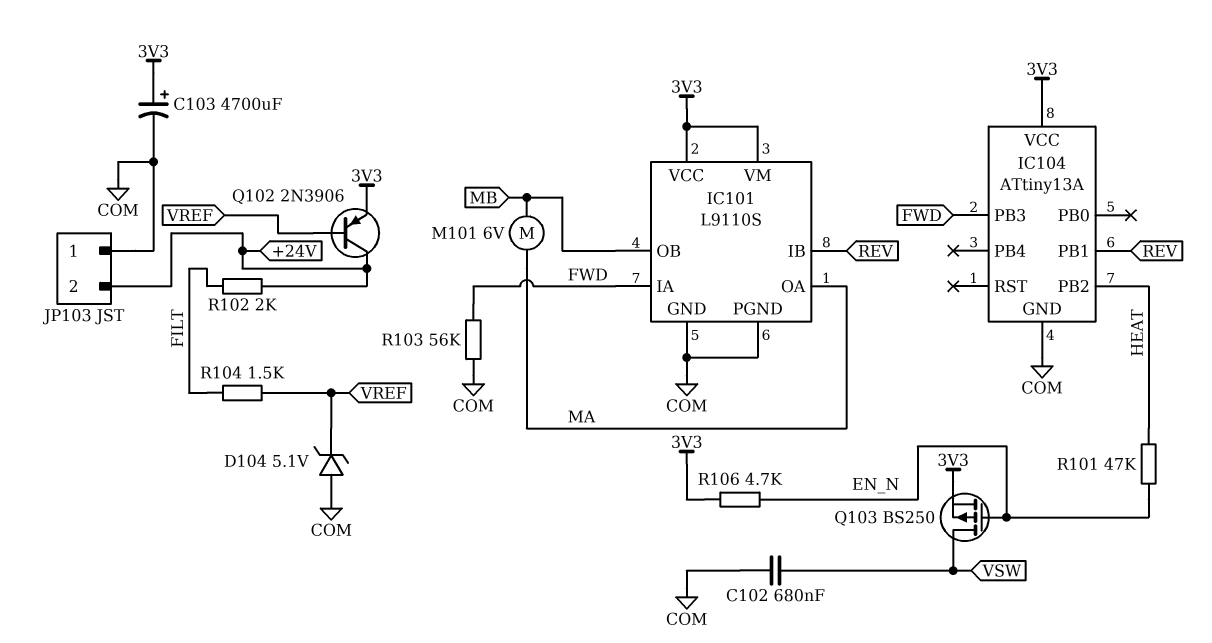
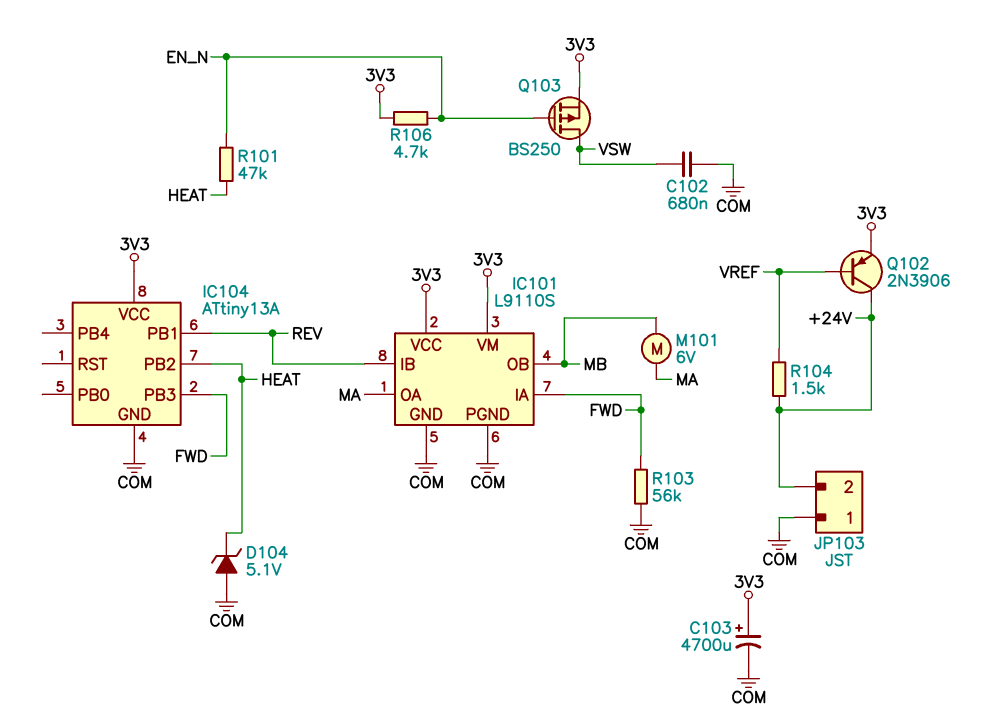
D104: zener 5.1V (A COM, K VREF) -> zener 5.1V (A COM, K HEAT)
R102: 2k (+24V, FILT) -> none
R104: 1.5k (FILT, VREF) -> 1.5k (+24V, VREF)

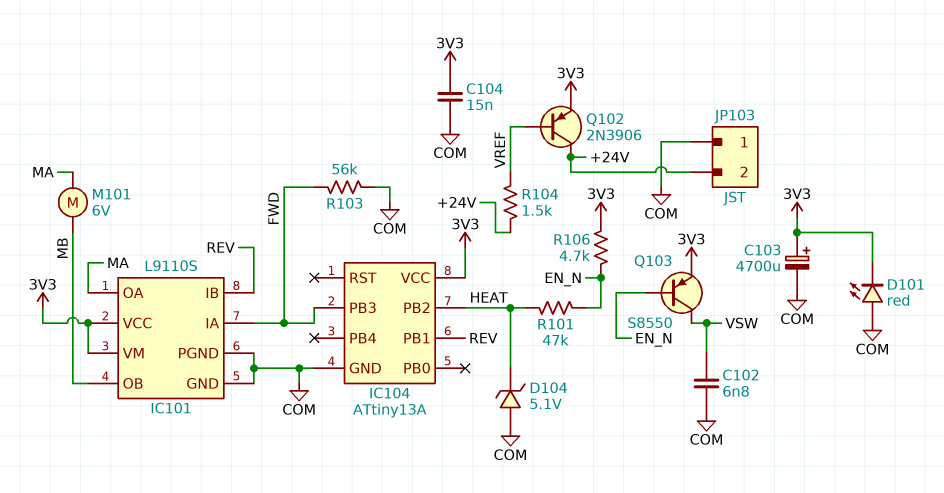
C102: 680nF (COM, VSW) -> 6.8nF (COM, VSW)
C104: none -> 15nF (3V3, COM)
D101: none -> LED red (A COM, K 3V3)
Q103: PMOS BS250 (G EN_N, D VSW, S 3V3) -> PNP S8550 (B EN_N, C VSW, E 3V3)

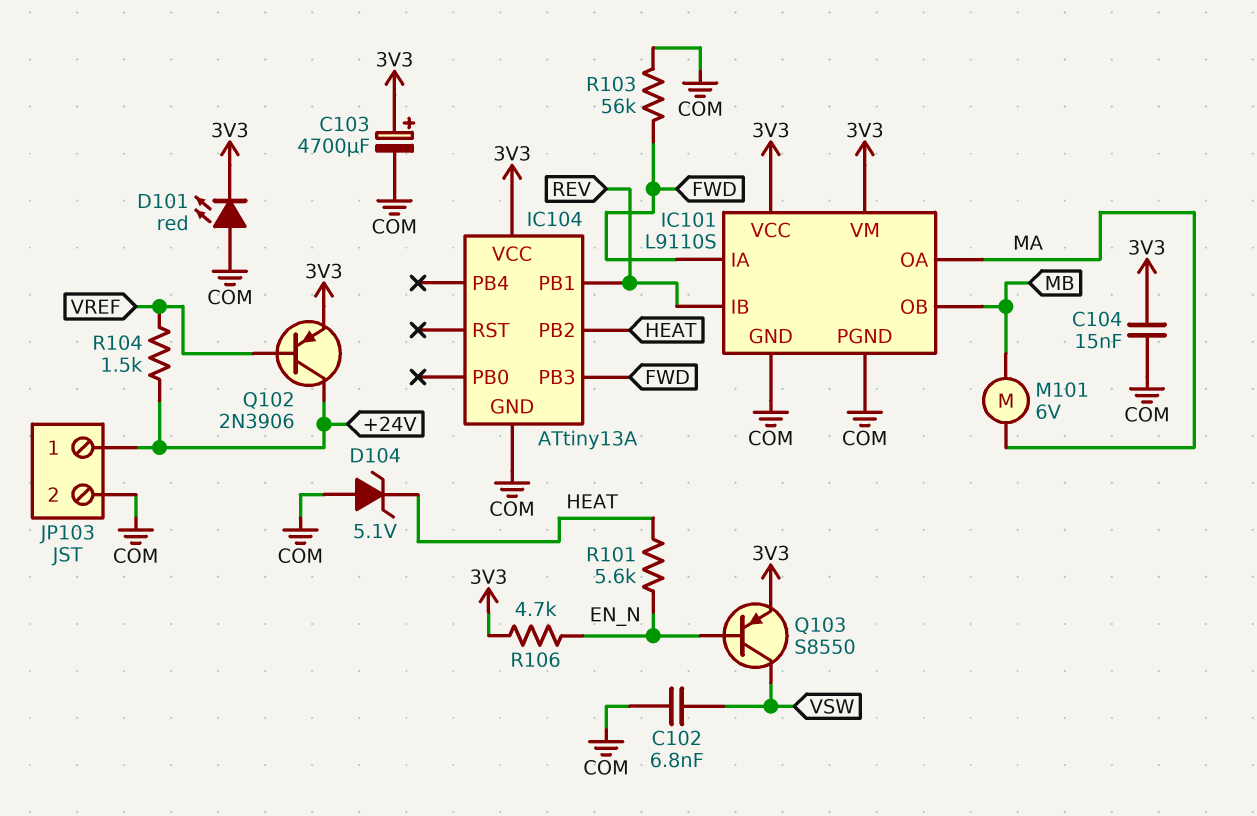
JP103 pin 1: COM -> +24V
JP103 pin 2: +24V -> COM
R101: 47k (EN_N, HEAT) -> 5.6k (EN_N, HEAT)

